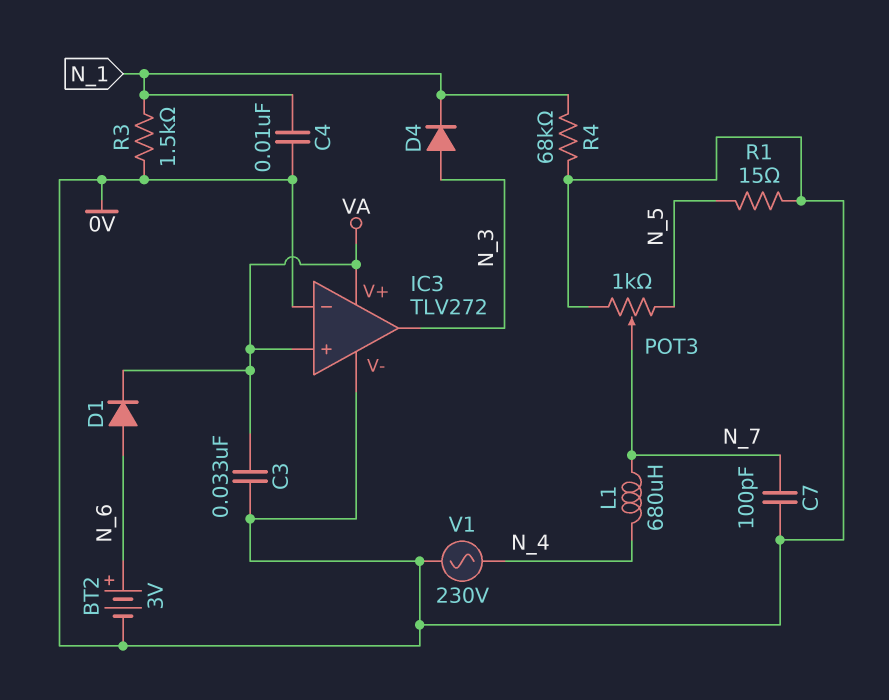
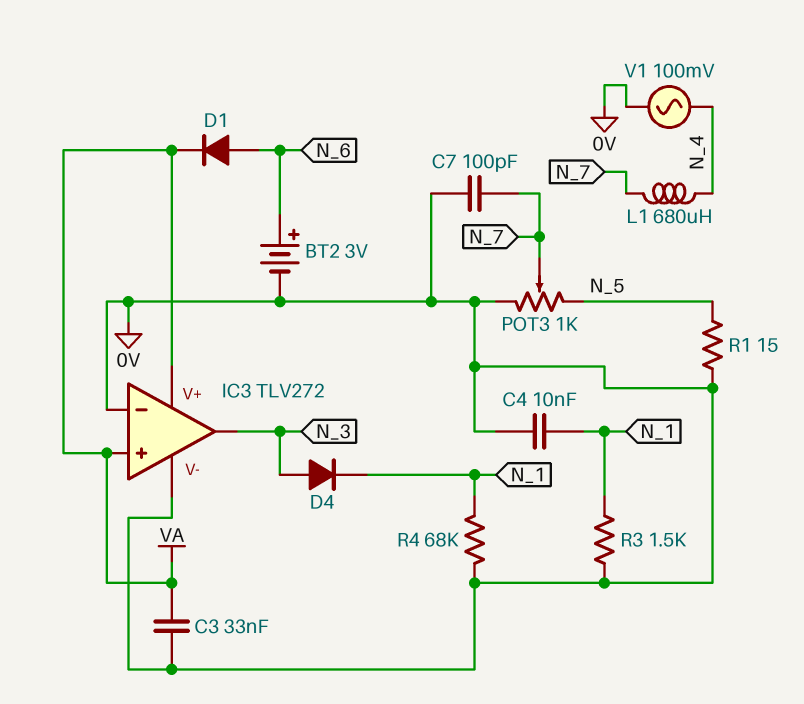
V1: AC 230V (0V, N_4) -> AC 100mV (0V, N_4)

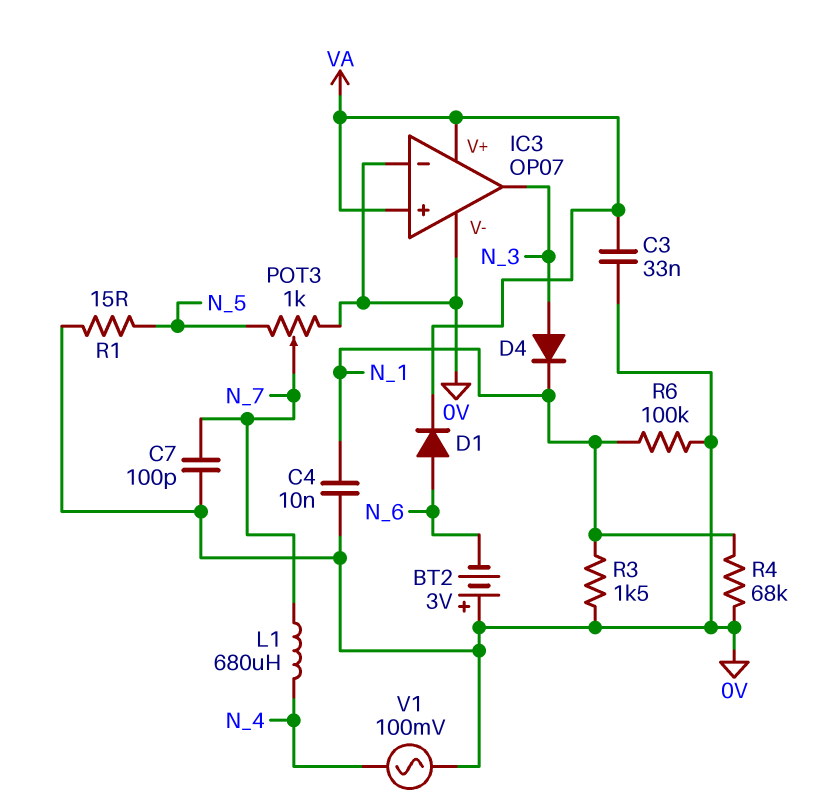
BT2: 3V (plus N_6, minus 0V) -> 3V (plus 0V, minus N_6)
IC3: TLV272 -> OP07
R6: none -> 100k (0V, N_1)

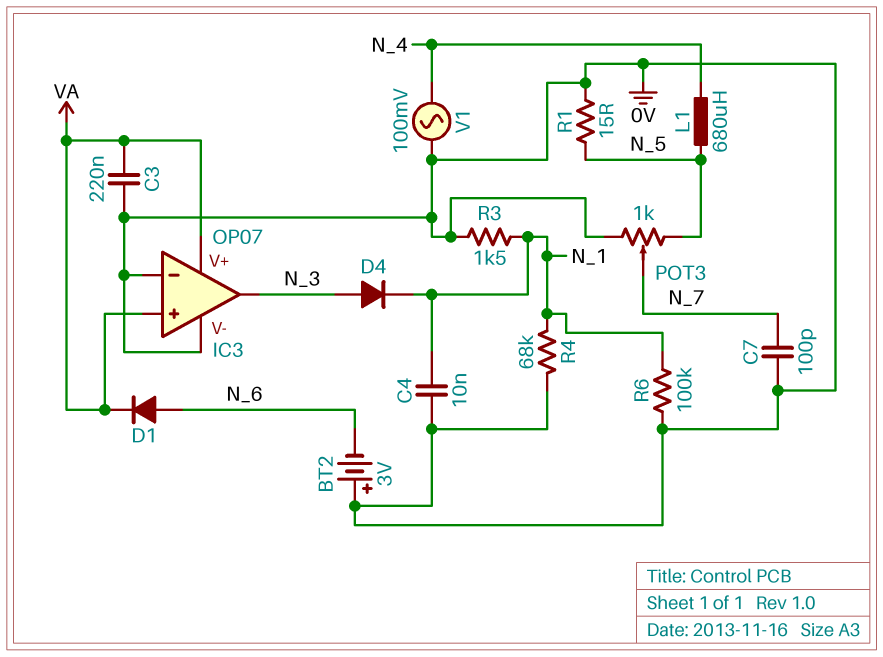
C3: 33nF (0V, VA) -> 220nF (0V, VA)
L1: 680uH (N_4, N_7) -> 680uH (N_4, N_5)

